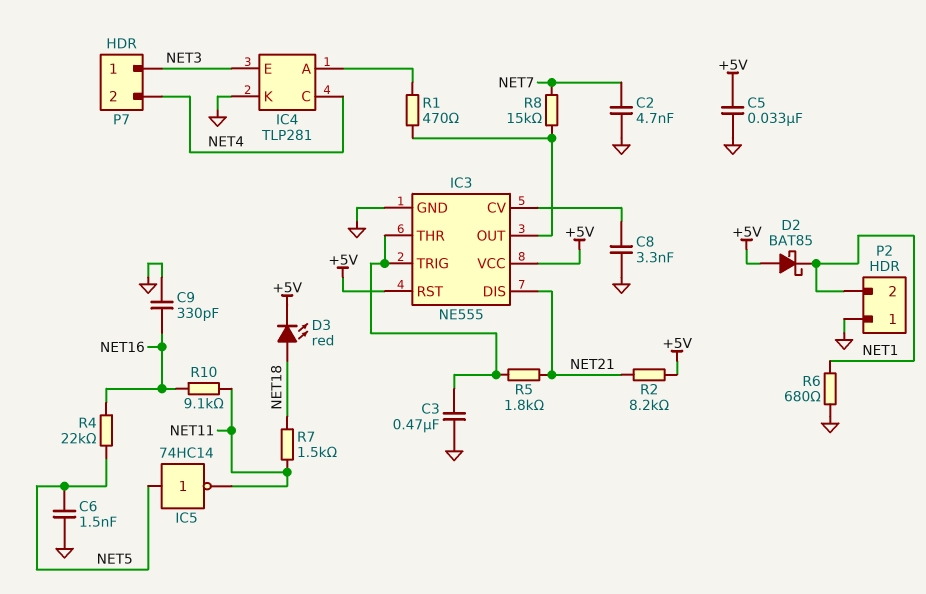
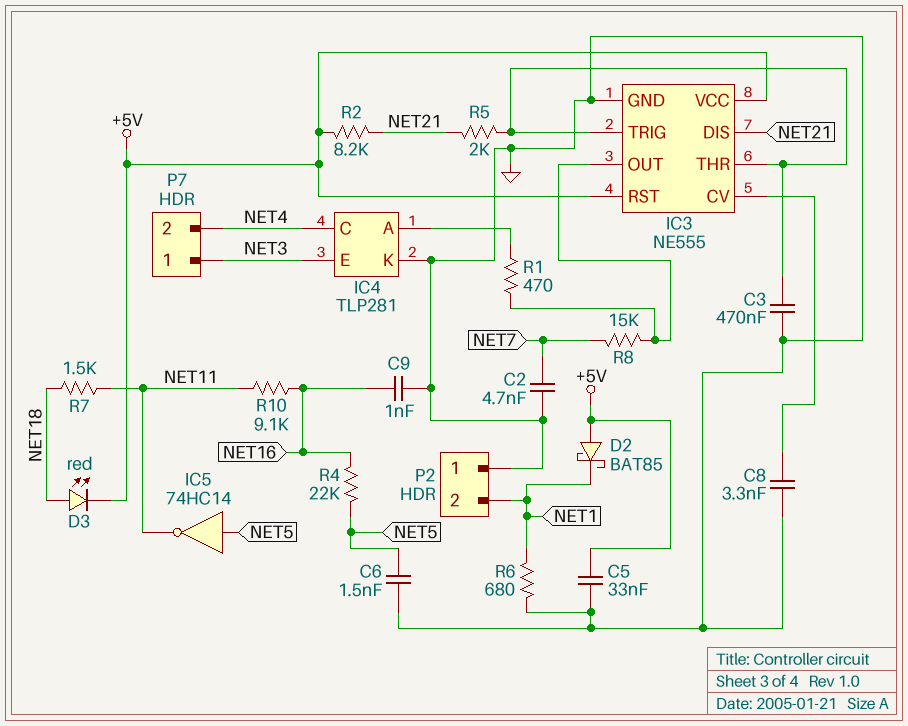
C9: 330pF (GND, NET16) -> 1nF (GND, NET16)
R5: 1.8k (IC3/THR, NET21) -> 2k (IC3/THR, NET21)

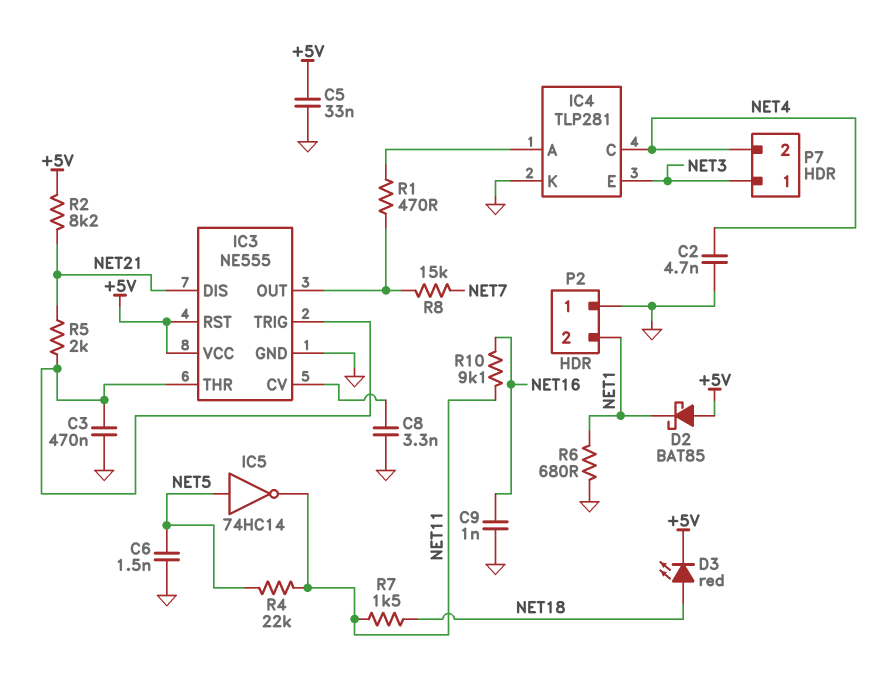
C2: 4.7nF (GND, NET7) -> 4.7nF (GND, NET4)
R4: 22k (NET5, NET16) -> 22k (NET5, NET11)

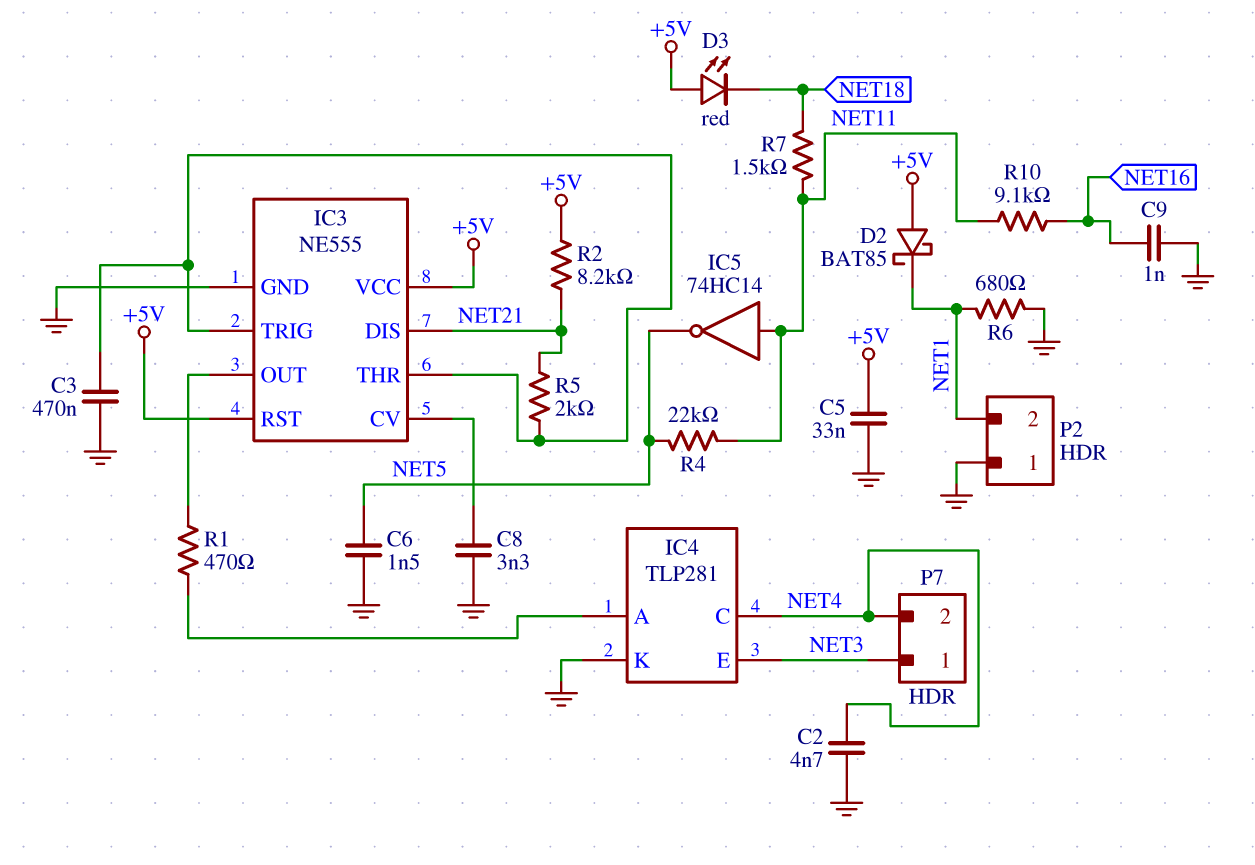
D3: LED red (A NET18, K +5V) -> LED red (A +5V, K NET18)
IC5: NOT 74HC14 (in NET5, out NET11) -> NOT 74HC14 (in NET11, out NET5)
R8: 15k (IC3/OUT, NET7) -> none

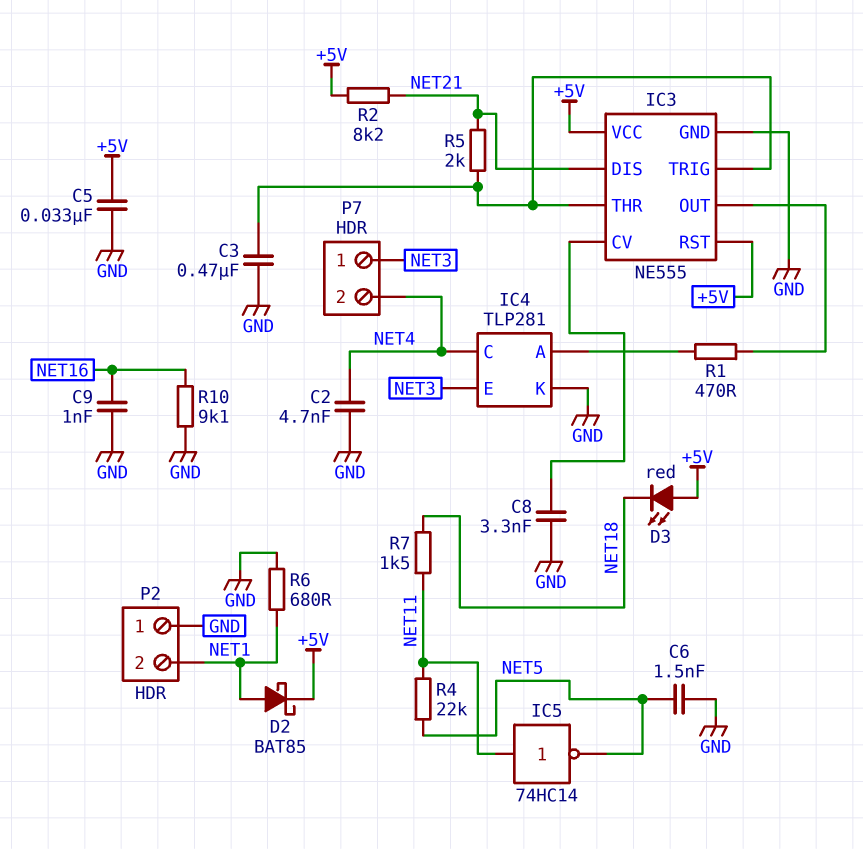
D2: schottky BAT85 (A +5V, K NET1) -> schottky BAT85 (A NET1, K +5V)
R10: 9.1k (NET11, NET16) -> 9.1k (GND, NET16)

